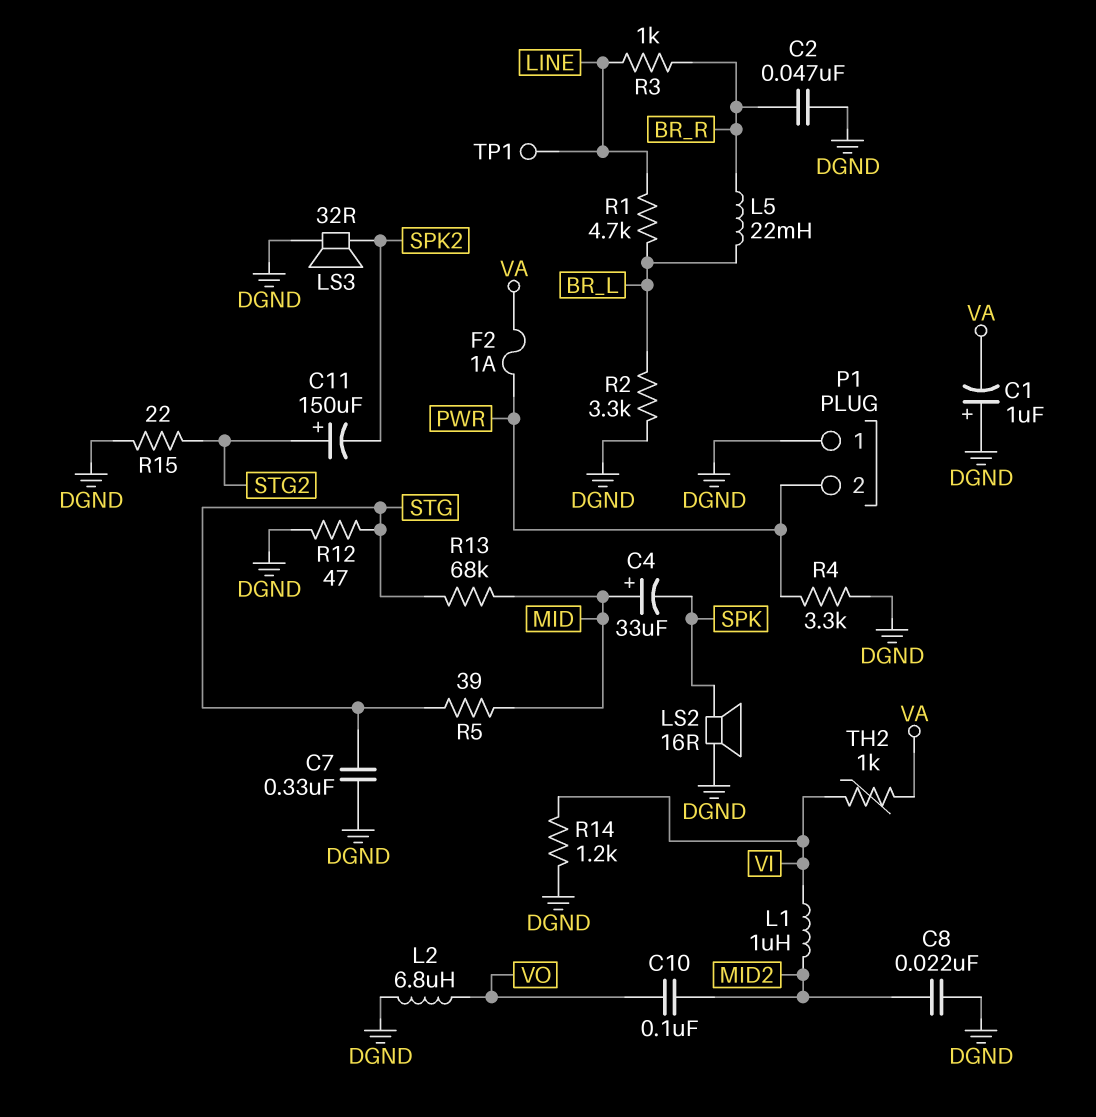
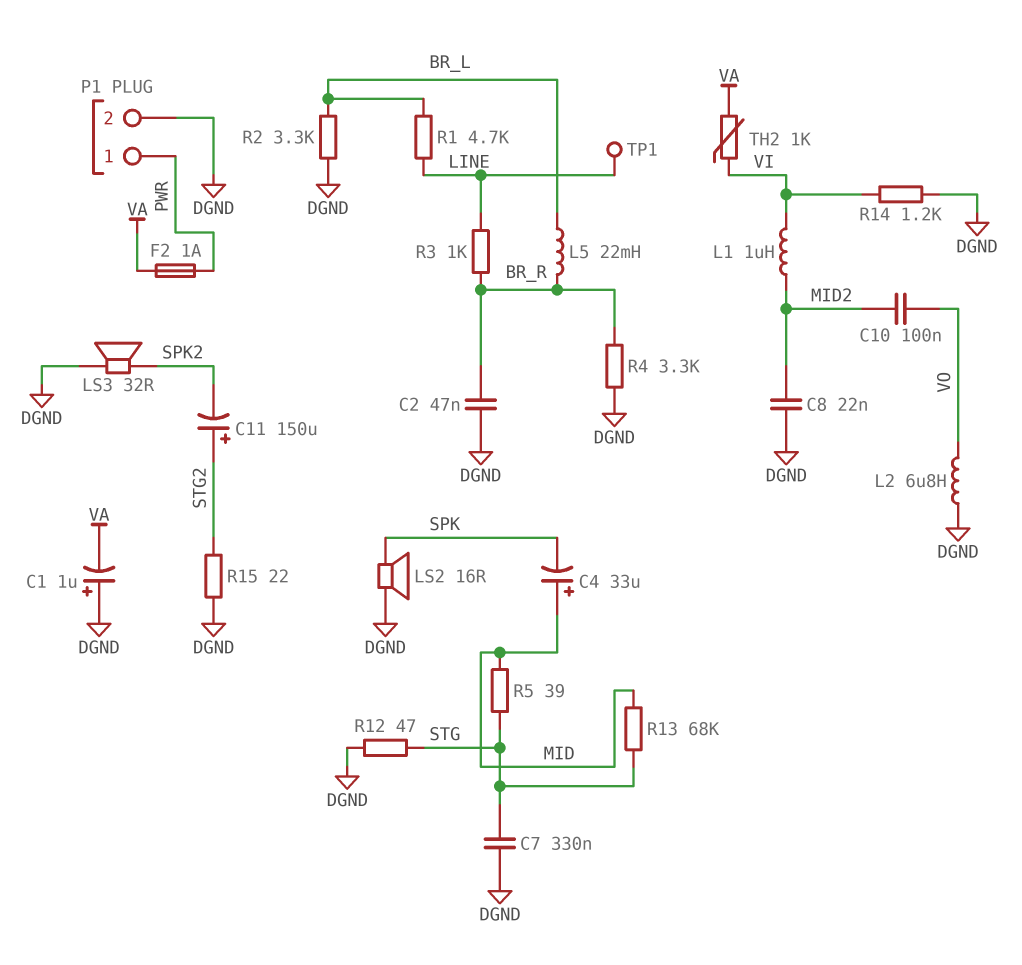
P1 pin 1: DGND -> PWR
P1 pin 2: PWR -> DGND
R4: 3.3k (DGND, PWR) -> 3.3k (BR_R, DGND)

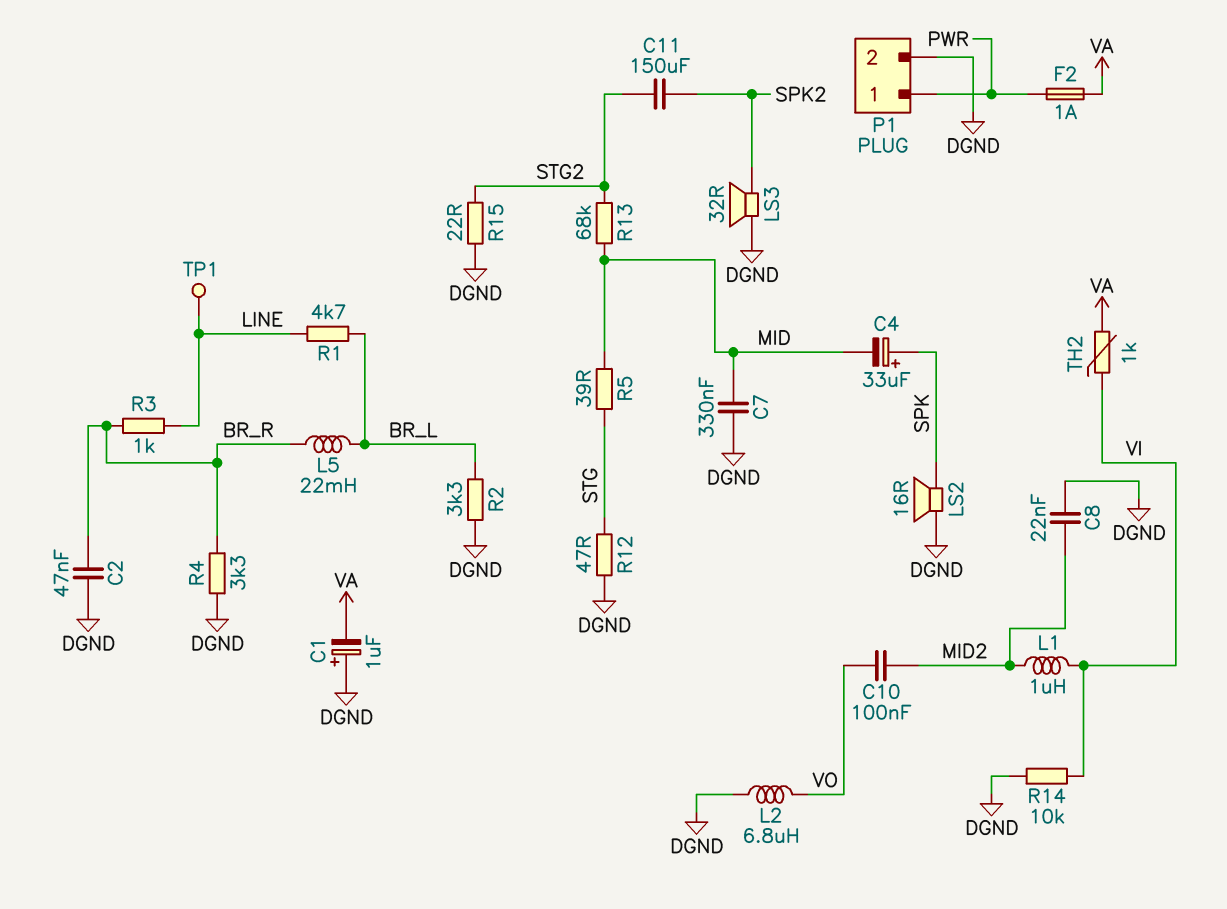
C4: 33uF (plus MID, minus SPK) -> 33uF (plus SPK, minus MID)
C7: 330nF (DGND, STG) -> 330nF (DGND, MID)
C11: 150uF (plus STG2, minus SPK2) -> 150uF (SPK2, STG2)
R13: 68k (MID, STG) -> 68k (MID, STG2)
R14: 1.2k (DGND, VI) -> 10k (DGND, VI)

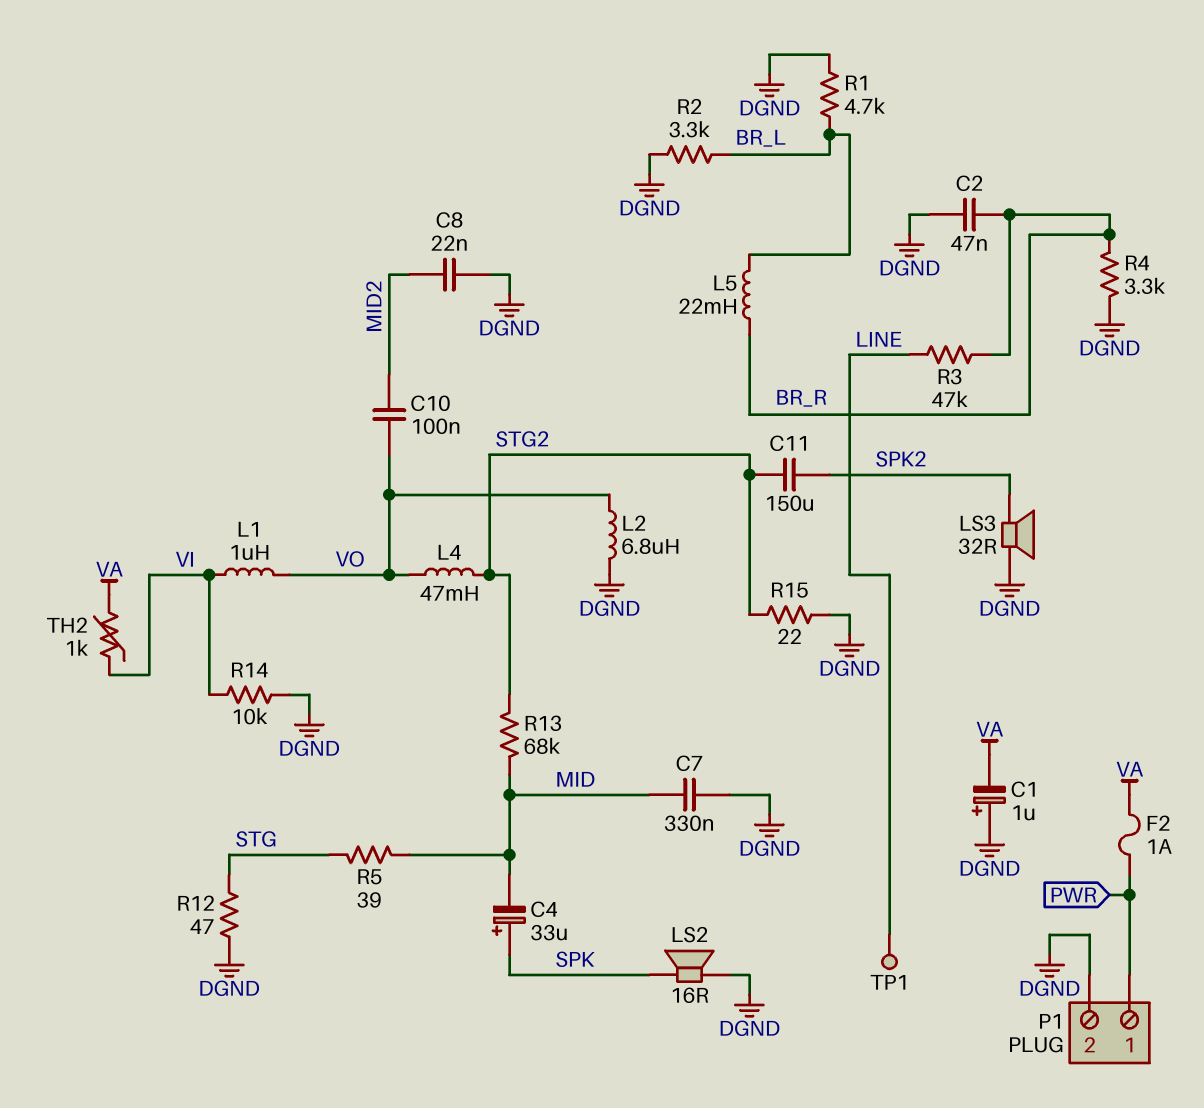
L1: 1uH (MID2, VI) -> 1uH (VI, VO)
L4: none -> 47mH (STG2, VO)
R1: 4.7k (BR_L, LINE) -> 4.7k (BR_L, DGND)
R3: 1k (BR_R, LINE) -> 47k (BR_R, LINE)

